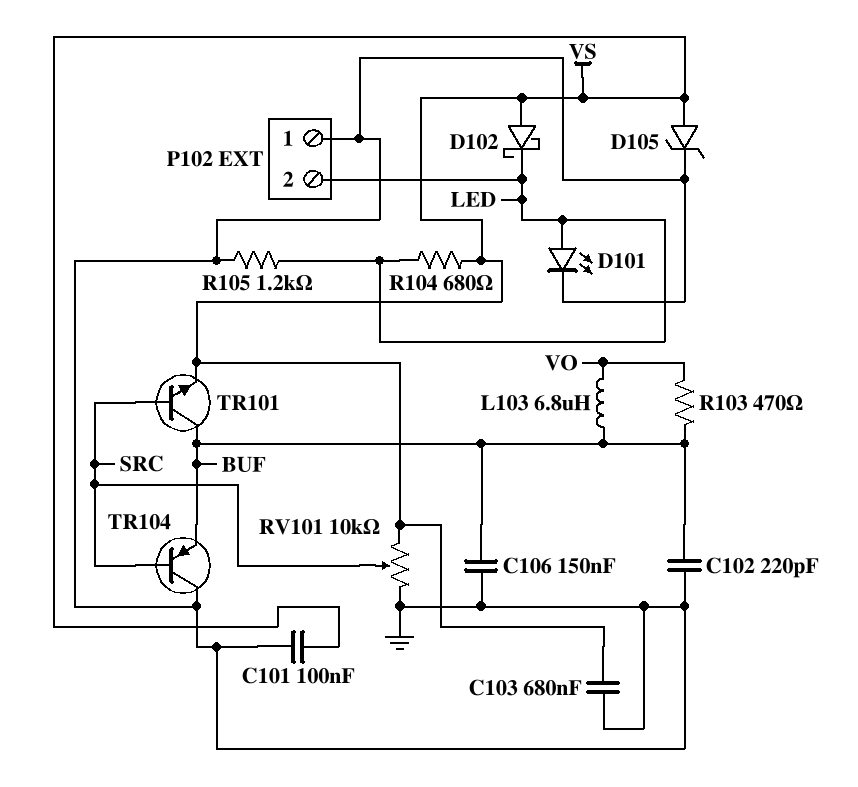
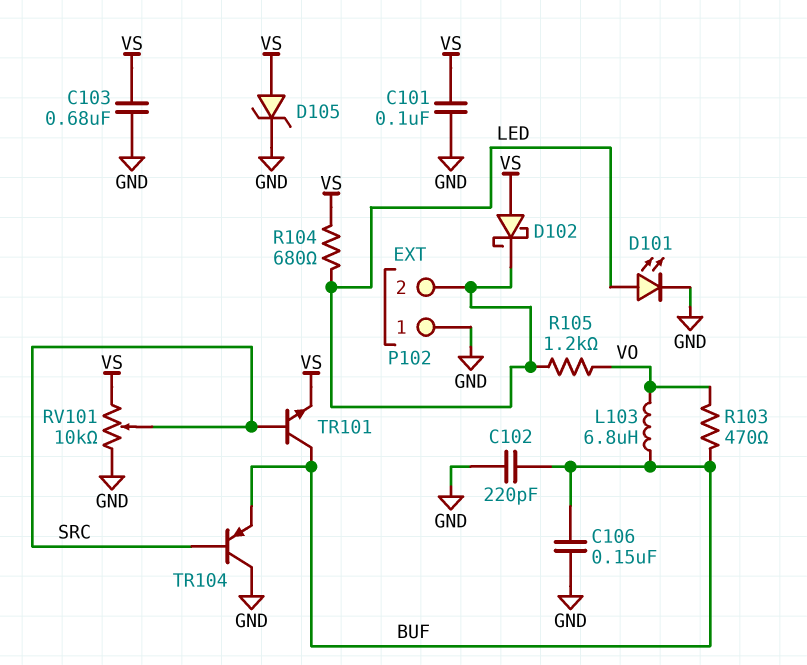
R105: 1.2k (GND, LED) -> 1.2k (LED, VO)

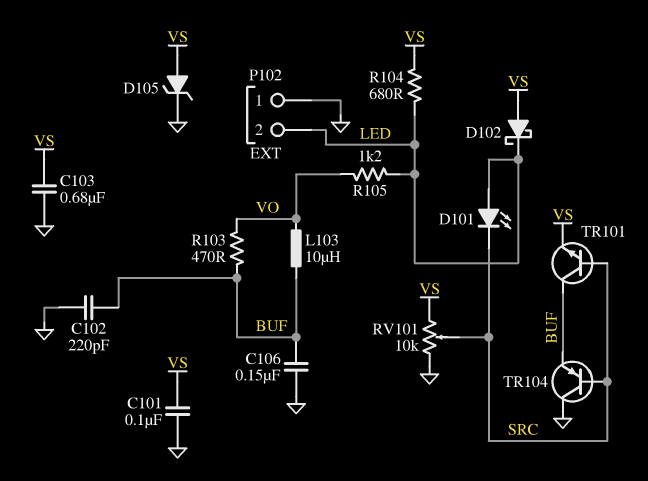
D101: LED (A LED, K GND) -> LED (A LED, K SRC)
L103: 6.8uH (BUF, VO) -> 10uH (BUF, VO)

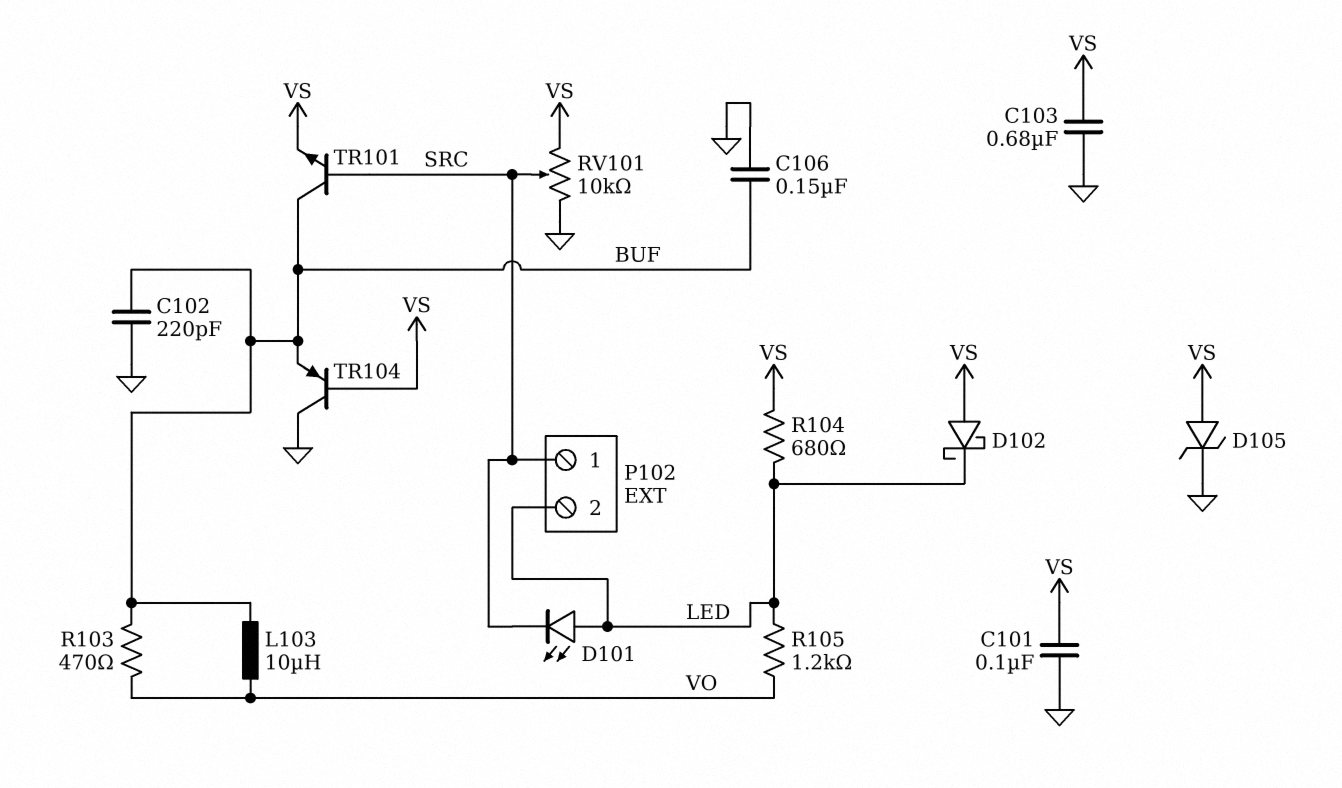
P102 pin 1: GND -> SRC
TR104: PNP (B SRC, C GND, E BUF) -> PNP (B VS, C GND, E BUF)

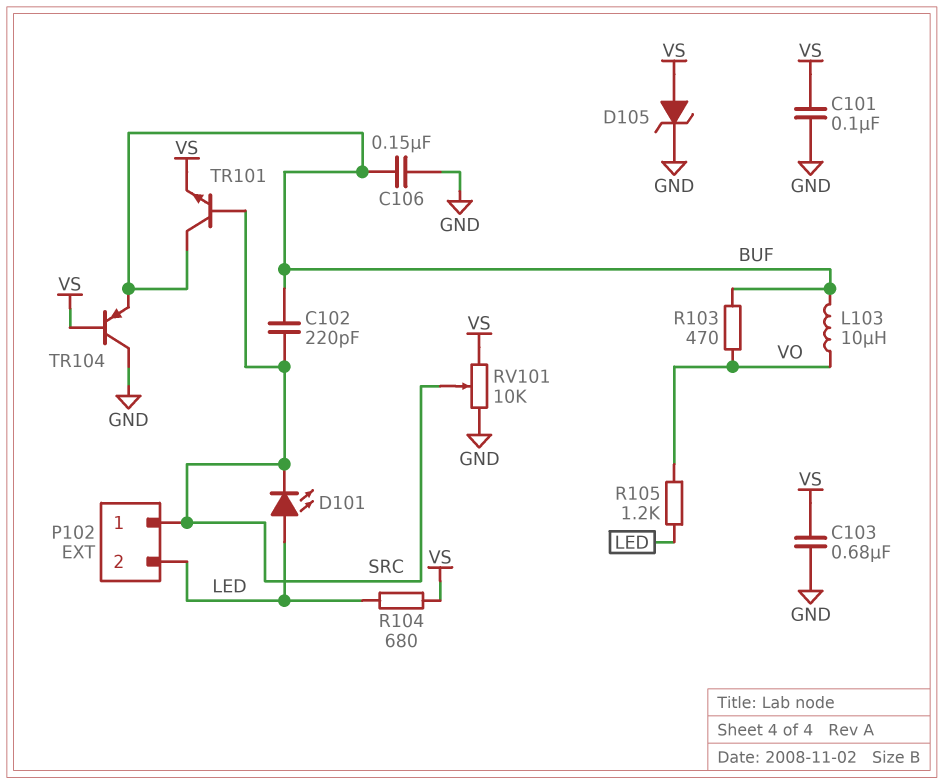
C102: 220pF (BUF, GND) -> 220pF (BUF, SRC)
D102: schottky (A VS, K LED) -> none

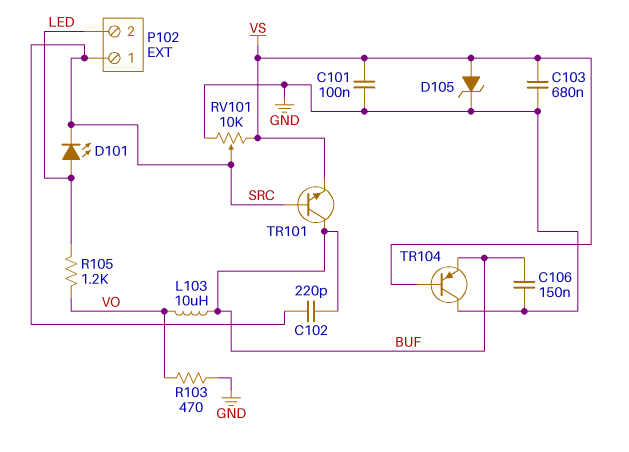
R103: 470 (BUF, VO) -> 470 (GND, VO)
R104: 680 (LED, VS) -> none

